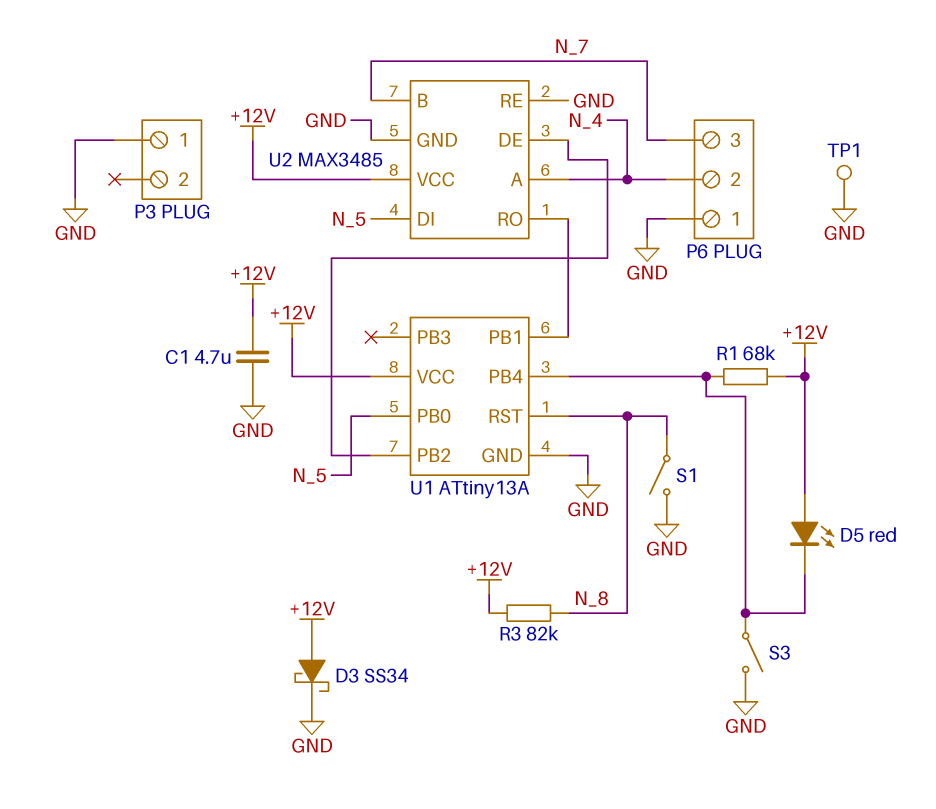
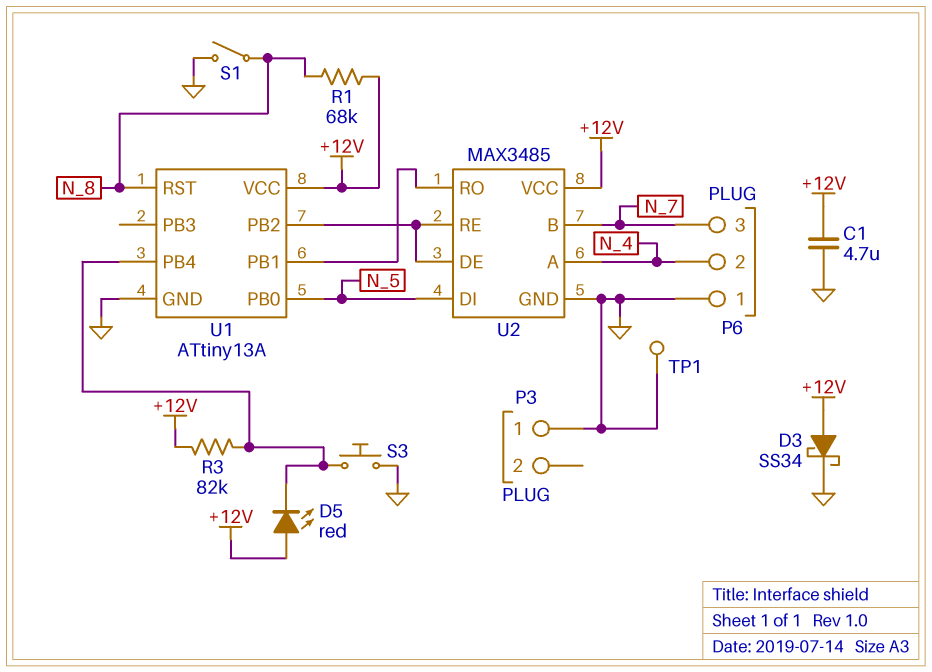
R1: 68k (+12V, U1/PB4) -> 68k (+12V, N_8)
R3: 82k (+12V, N_8) -> 82k (+12V, U1/PB4)
S3: switch (GND, U1/PB4) -> button (GND, U1/PB4)
U2 pin RE: GND -> U1/PB2

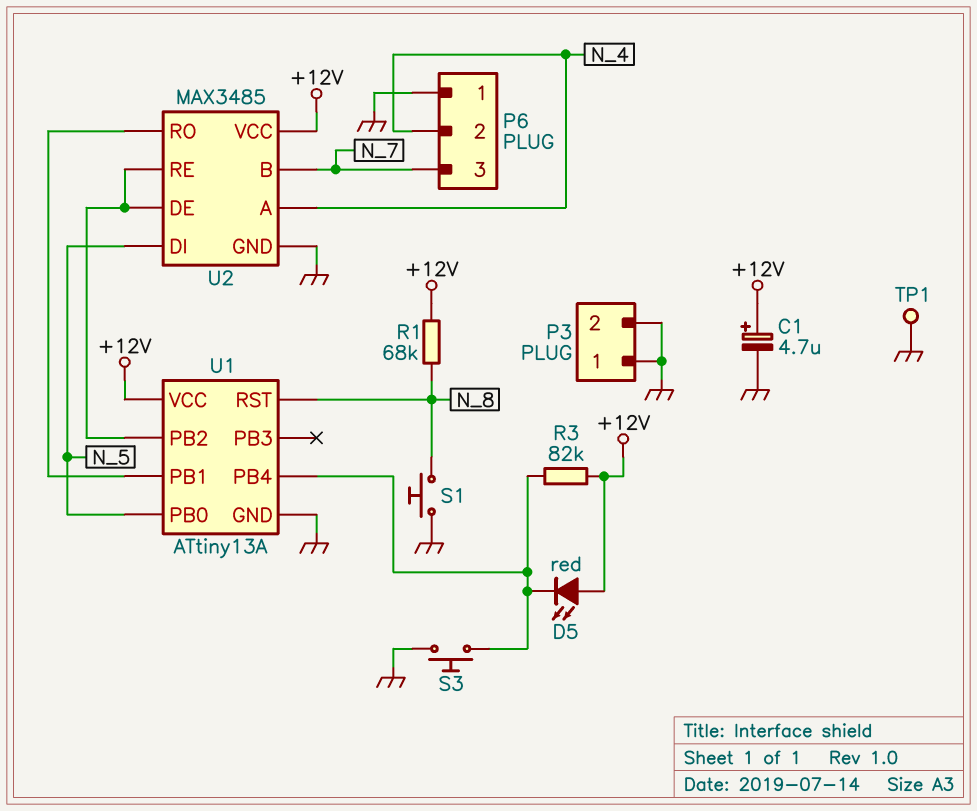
C1: 4.7uF (+12V, GND) -> 4.7uF (plus +12V, minus GND)
D3: schottky SS34 (A +12V, K GND) -> none
P3 pin 2: none -> GND
S1: switch (GND, N_8) -> button (GND, N_8)

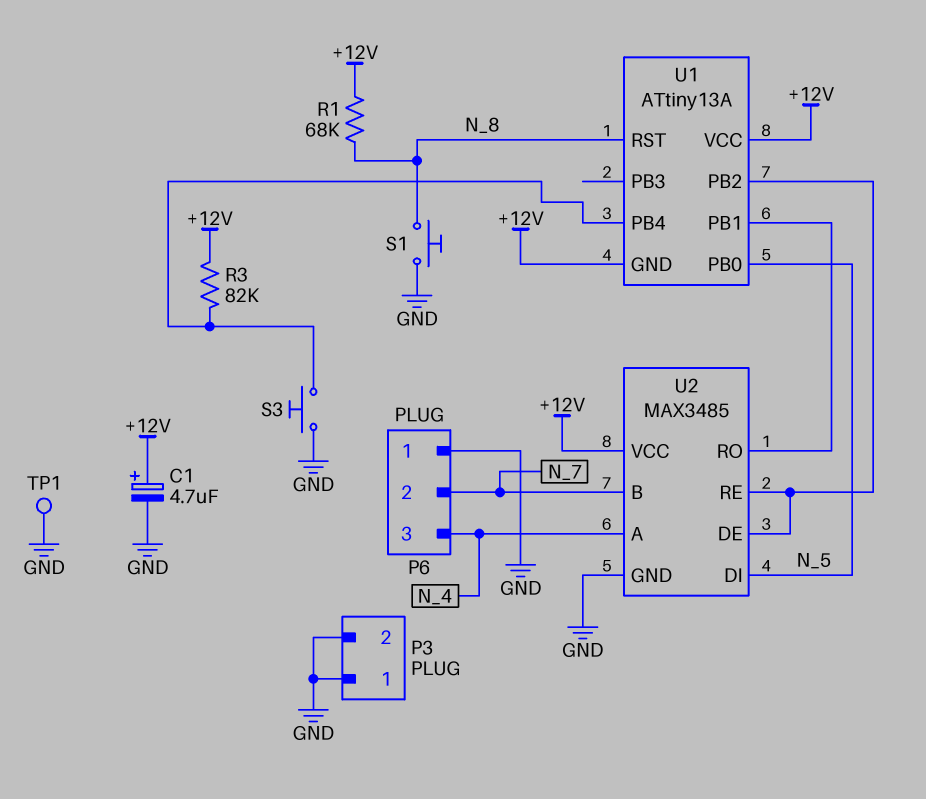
D5: LED red (A +12V, K U1/PB4) -> none
P6 pin 2: N_4 -> N_7
P6 pin 3: N_7 -> N_4
U1 pin GND: GND -> +12V

